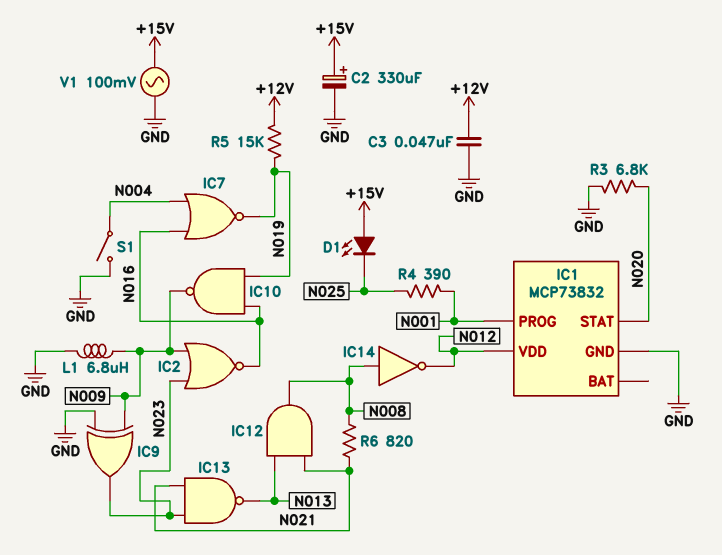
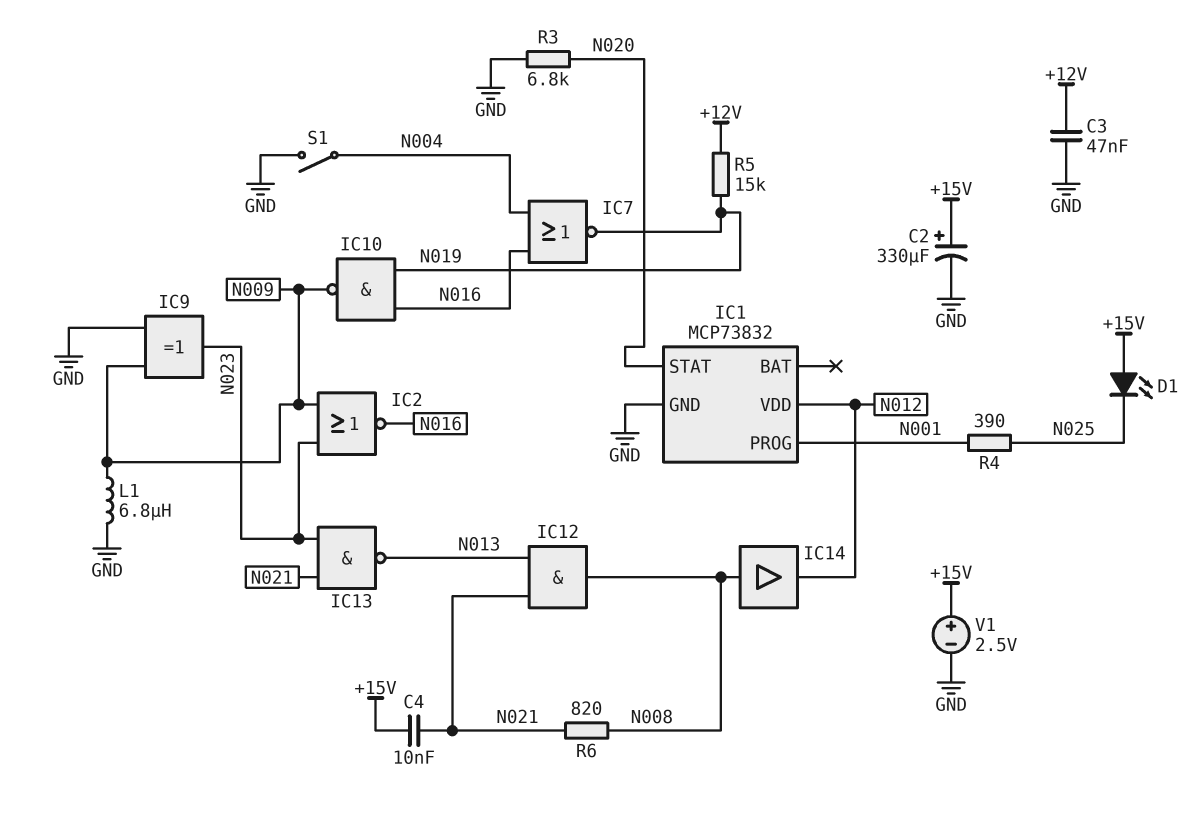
C4: none -> 10nF (+15V, N021)
IC14: NOT (in N008, out N012) -> buffer (in N008, out N012)
V1: AC 100mV (+15V, GND) -> 2.5V (plus +15V, minus GND)

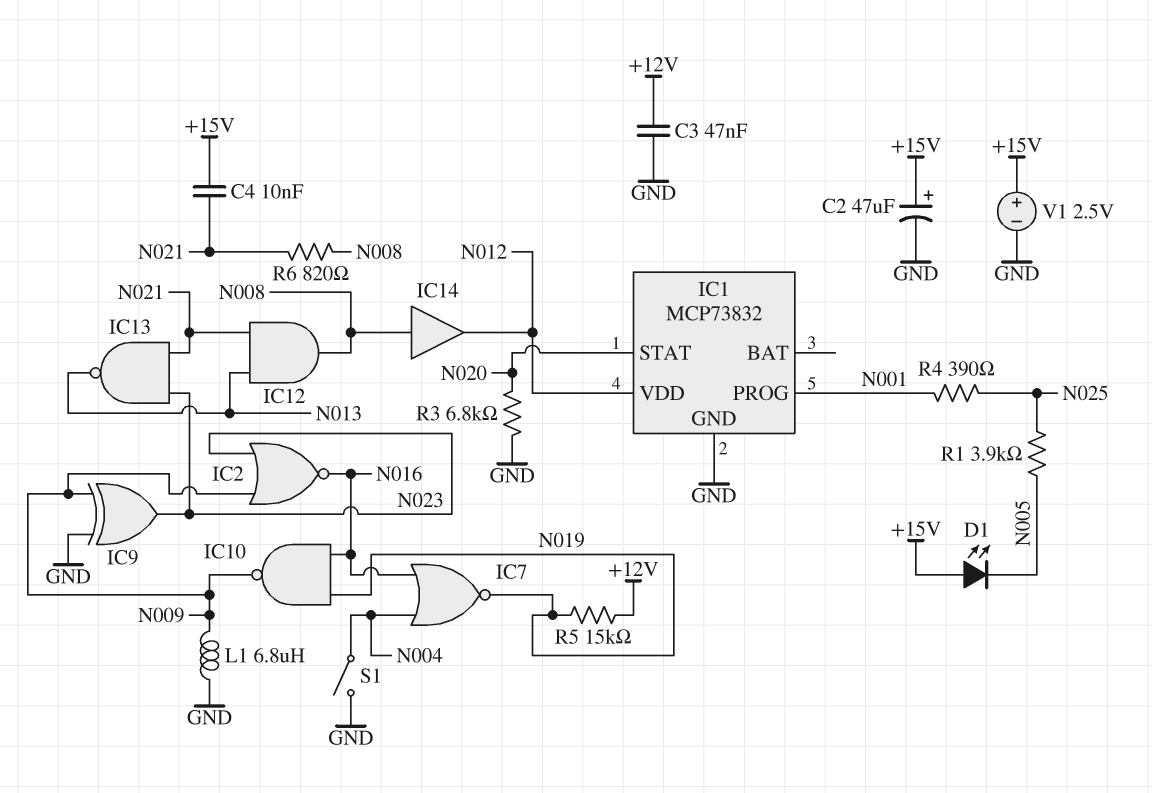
C2: 330uF (plus +15V, minus GND) -> 47uF (plus +15V, minus GND)
D1: LED (A +15V, K N025) -> LED (A +15V, K N005)
R1: none -> 3.9k (N005, N025)

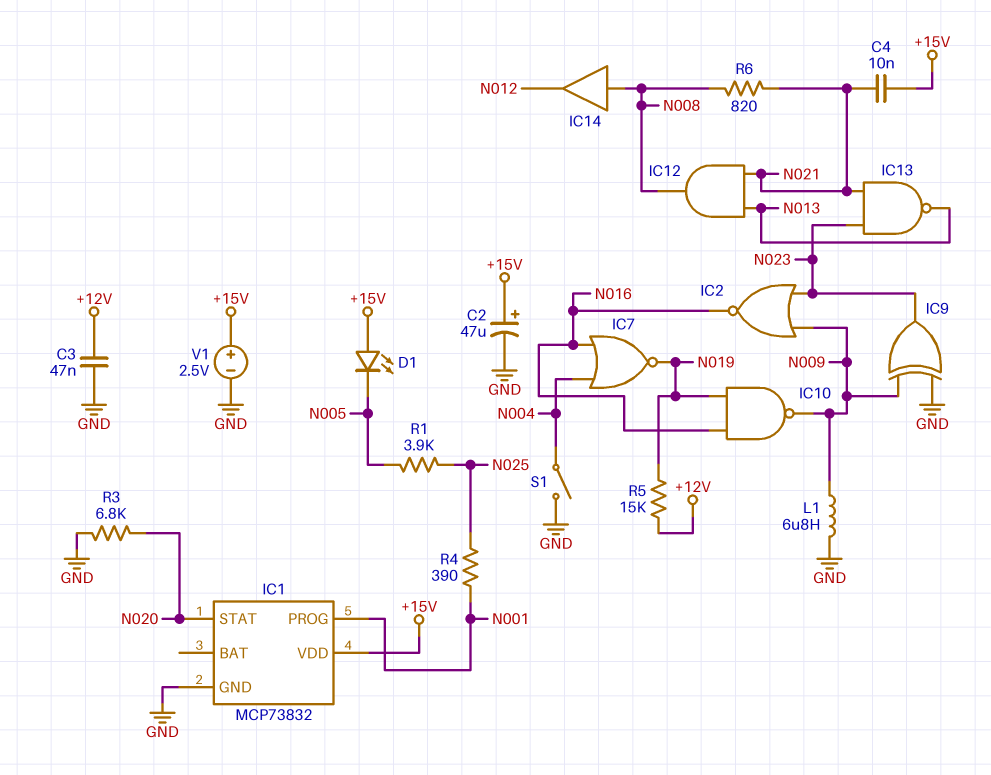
IC1 pin VDD: N012 -> +15V

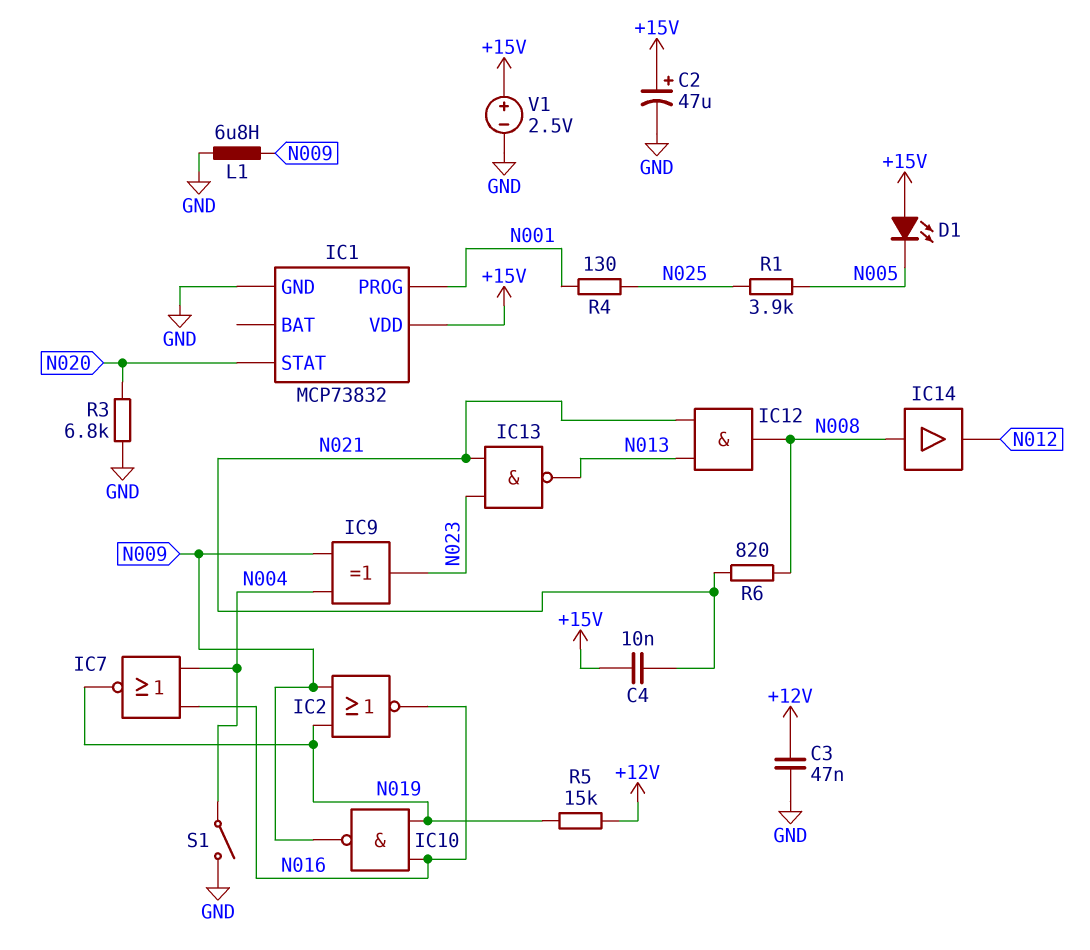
IC2: NOR (in N009, in N023, out N016) -> NOR (in N009, in N019, out N016)
IC9: XOR (in GND, in N009, out N023) -> XOR (in N004, in N009, out N023)
R4: 390 (N001, N025) -> 130 (N001, N025)

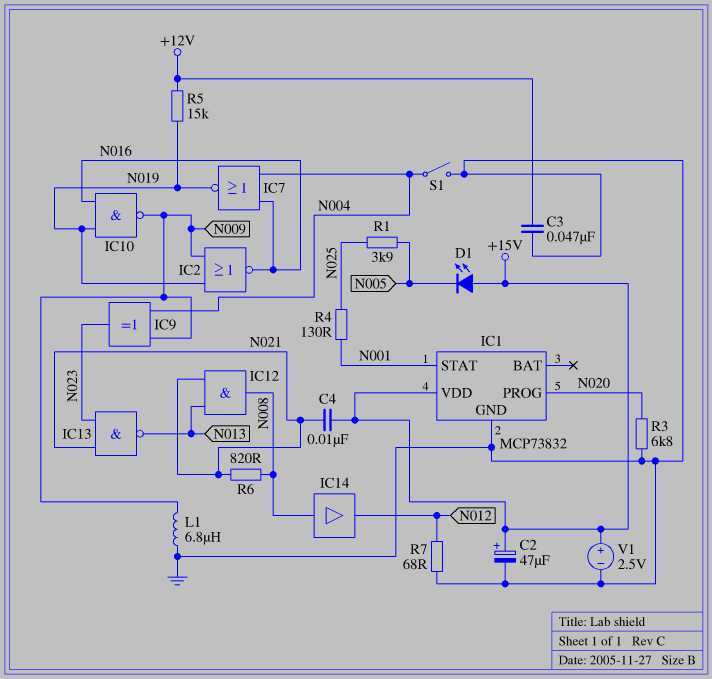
IC1 pin PROG: N001 -> N020
IC1 pin STAT: N020 -> N001
R7: none -> 68 (GND, N012)

